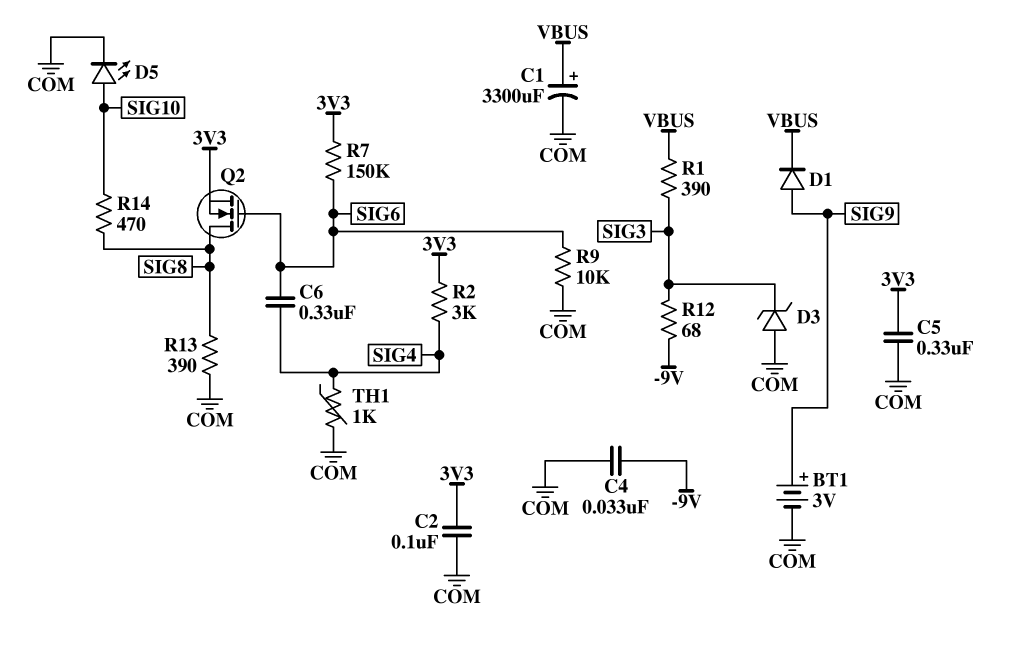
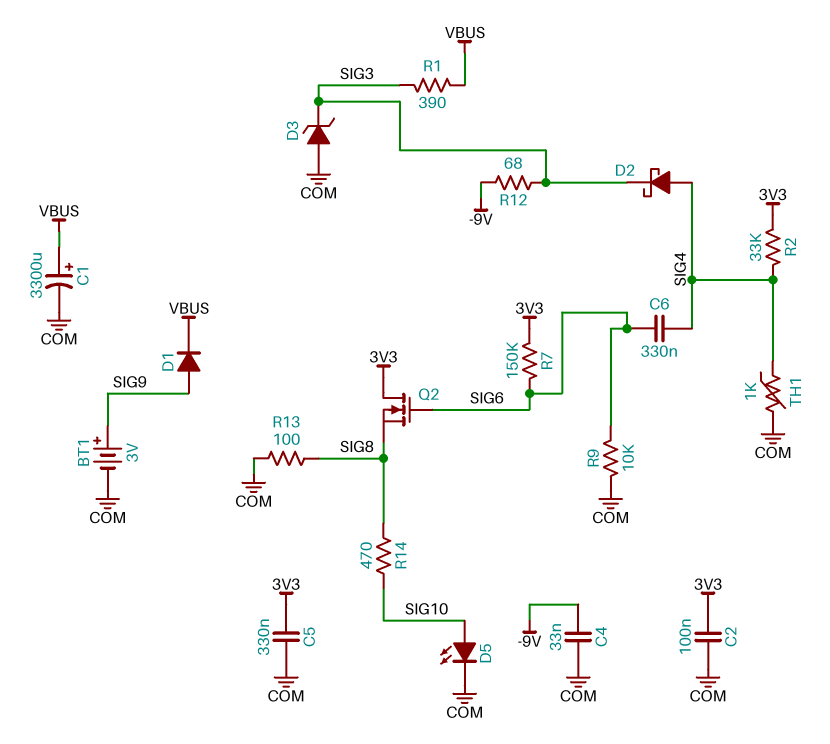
D2: none -> schottky (A SIG4, K SIG3)
Q2: NMOS (G SIG6, D SIG8, S 3V3) -> NMOS (G SIG6, D 3V3, S SIG8)
R2: 3k (3V3, SIG4) -> 33k (3V3, SIG4)
R13: 390 (COM, SIG8) -> 100 (COM, SIG8)

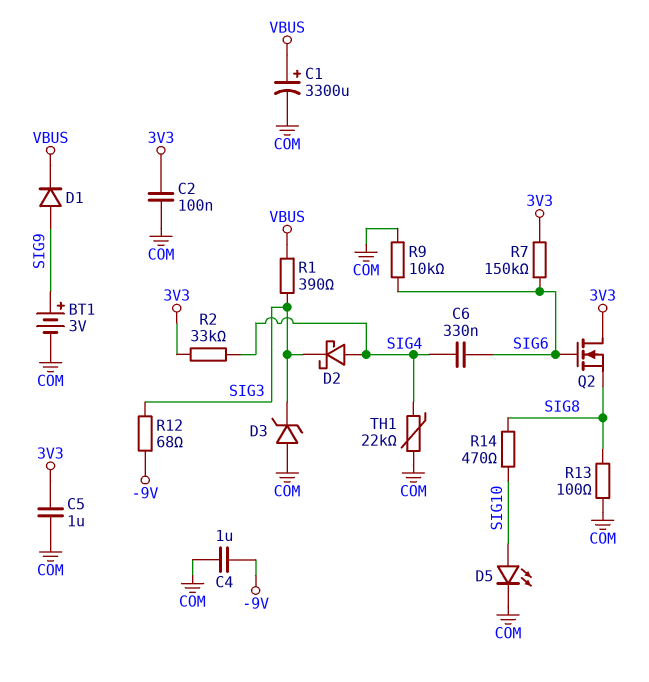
C4: 33nF (-9V, COM) -> 1uF (-9V, COM)
C5: 330nF (3V3, COM) -> 1uF (3V3, COM)
TH1: 1k (COM, SIG4) -> 22k (COM, SIG4)

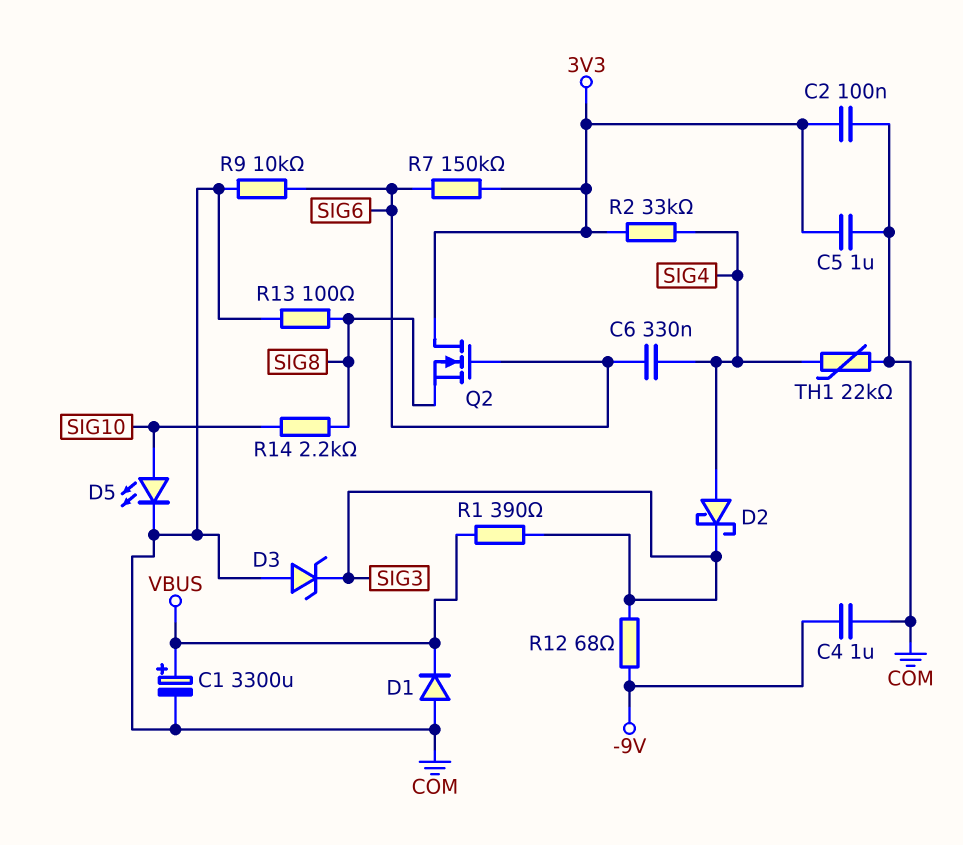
BT1: 3V (plus SIG9, minus COM) -> none
D1: diode (A SIG9, K VBUS) -> diode (A COM, K VBUS)
R14: 470 (SIG8, SIG10) -> 2.2k (SIG8, SIG10)

